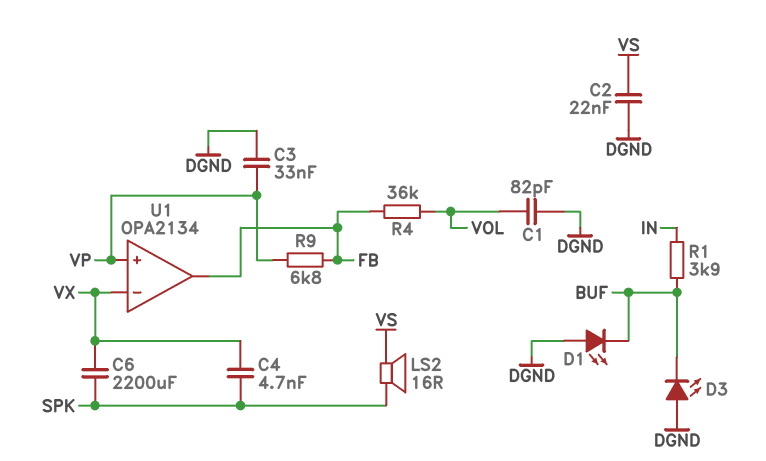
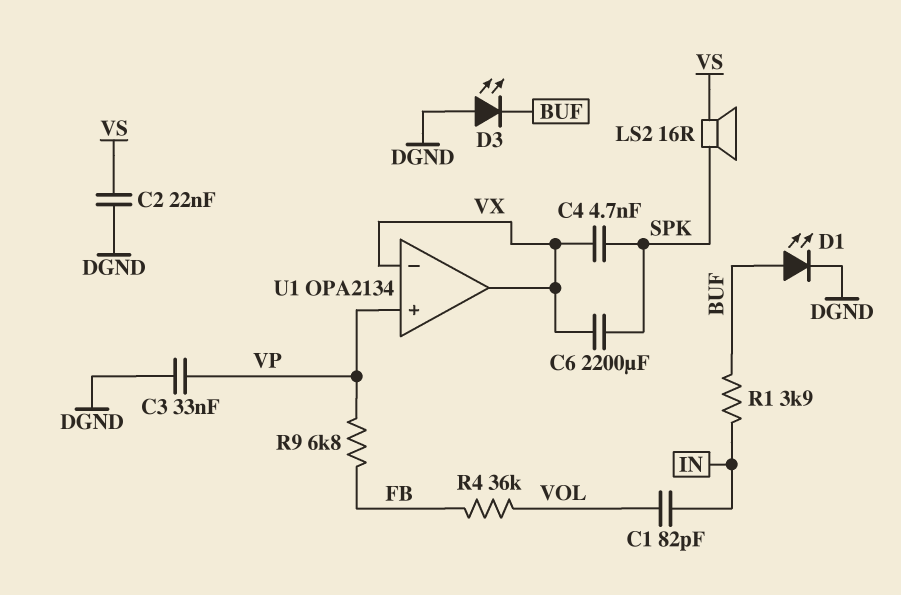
C1: 82pF (DGND, VOL) -> 82pF (IN, VOL)
D1: LED (A DGND, K BUF) -> LED (A BUF, K DGND)
U1 pin out: FB -> VX

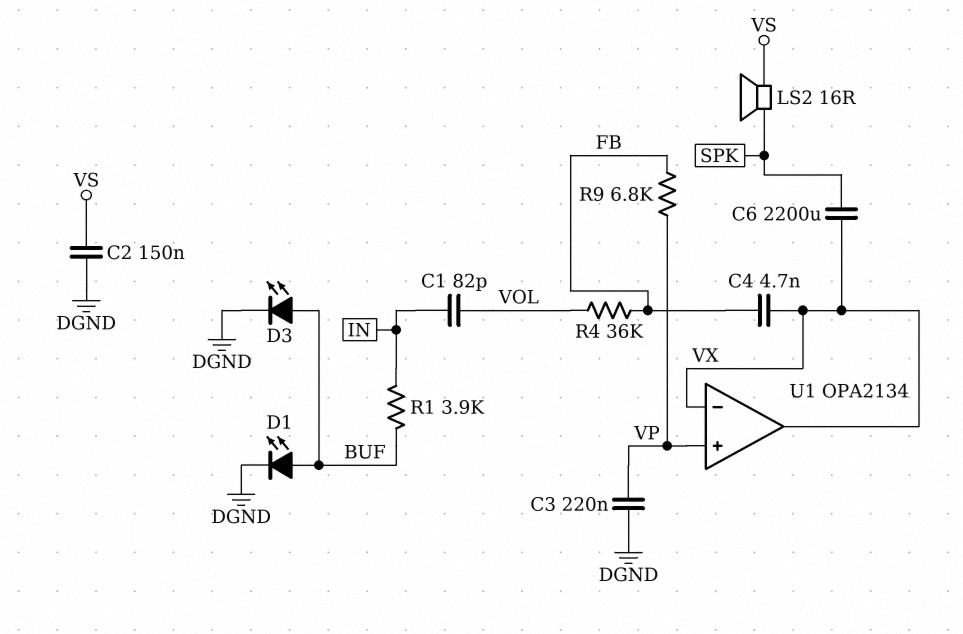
C2: 22nF (DGND, VS) -> 150nF (DGND, VS)
C3: 33nF (DGND, VP) -> 220nF (DGND, VP)
C4: 4.7nF (SPK, VX) -> 4.7nF (FB, VX)
D3: LED (A DGND, K BUF) -> LED (A BUF, K DGND)

